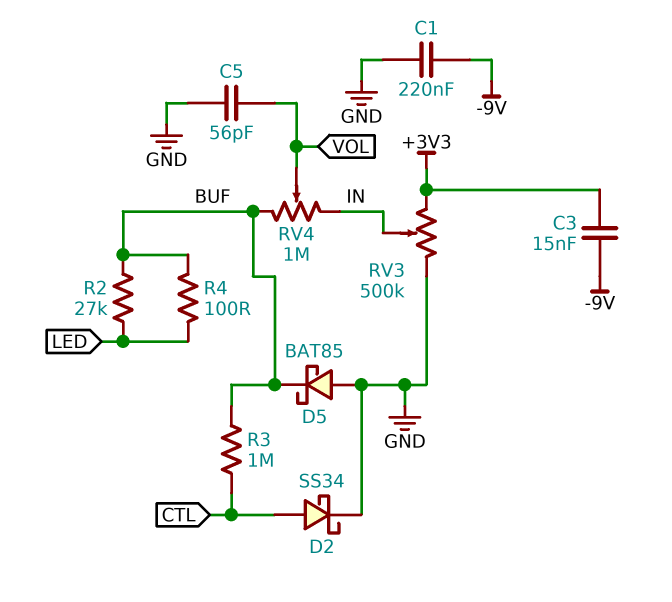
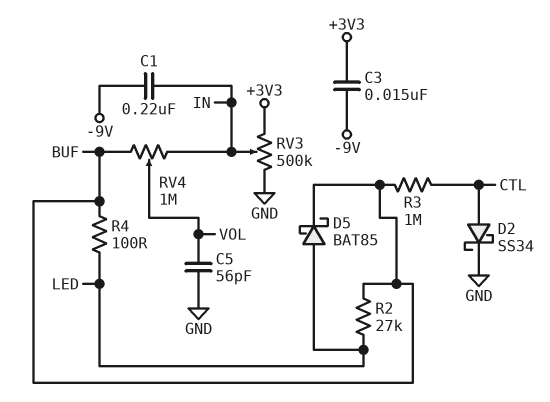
C1: 220nF (-9V, GND) -> 220nF (-9V, IN)
D5: schottky BAT85 (A GND, K BUF) -> schottky BAT85 (A LED, K BUF)

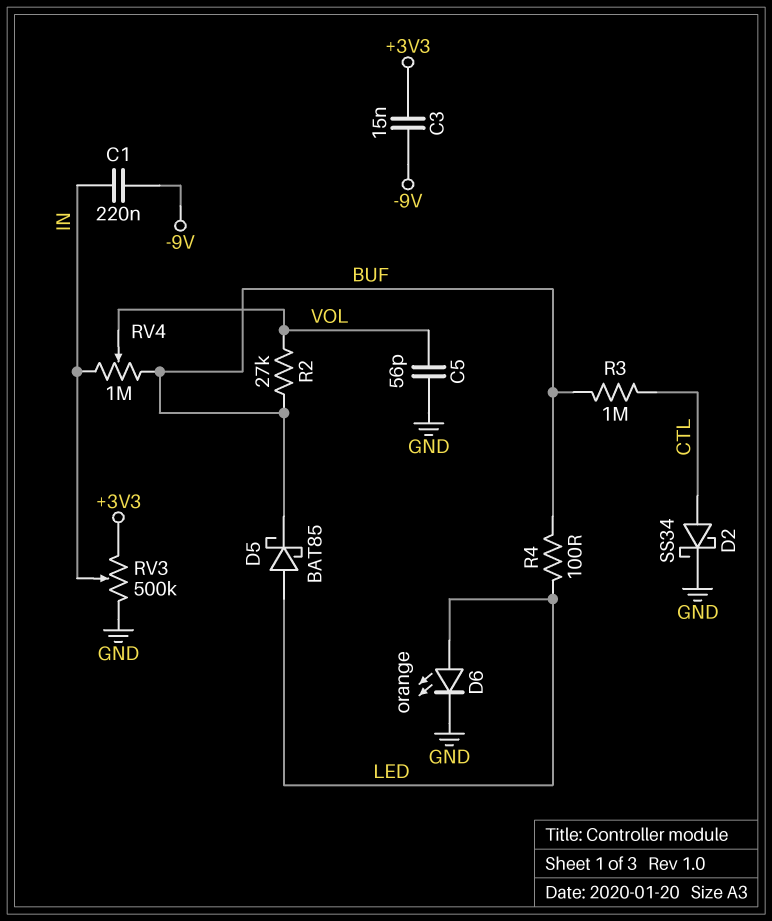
D6: none -> LED orange (A LED, K GND)
R2: 27k (BUF, LED) -> 27k (BUF, VOL)

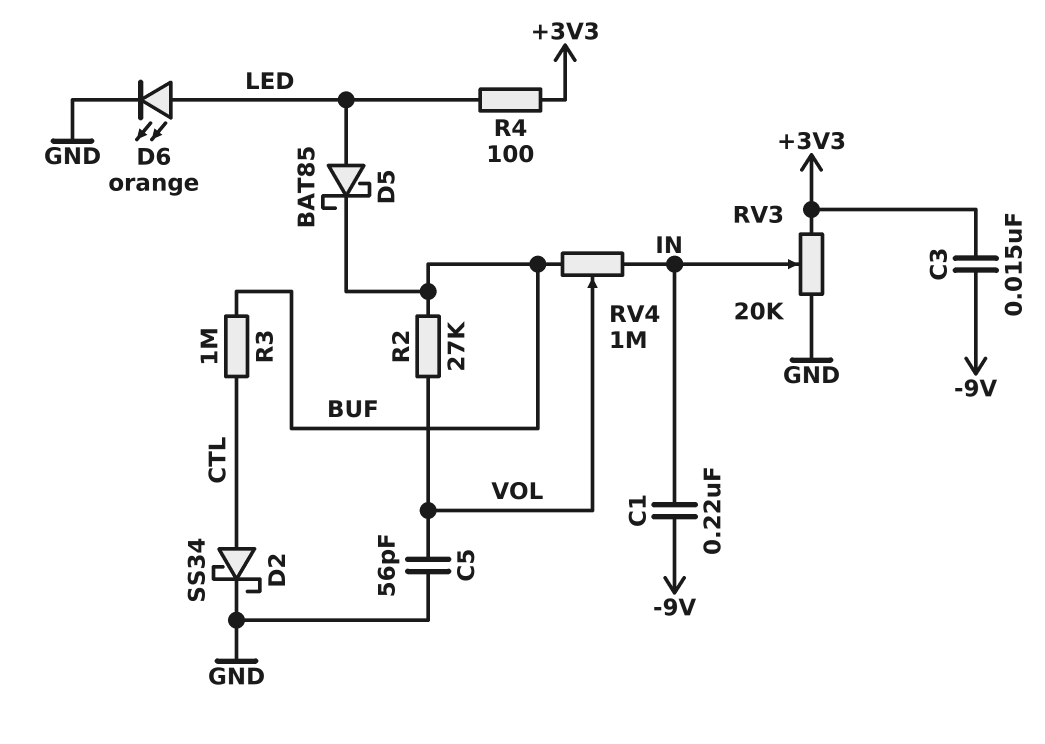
R4: 100 (BUF, LED) -> 100 (+3V3, LED)
RV3: 500k (+3V3, GND, wiper IN) -> 20k (+3V3, GND, wiper IN)

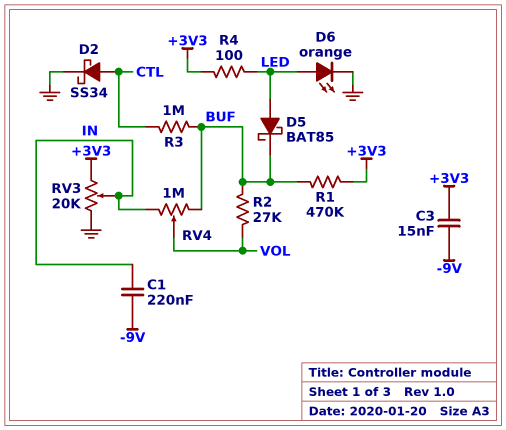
C5: 56pF (GND, VOL) -> none
R1: none -> 470k (+3V3, BUF)

